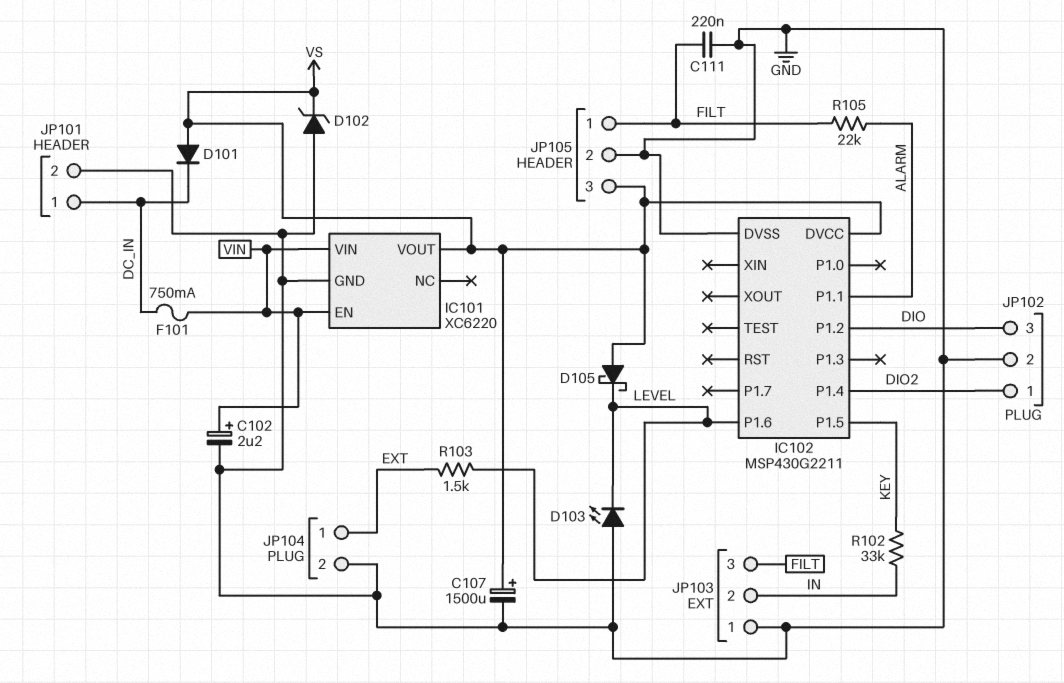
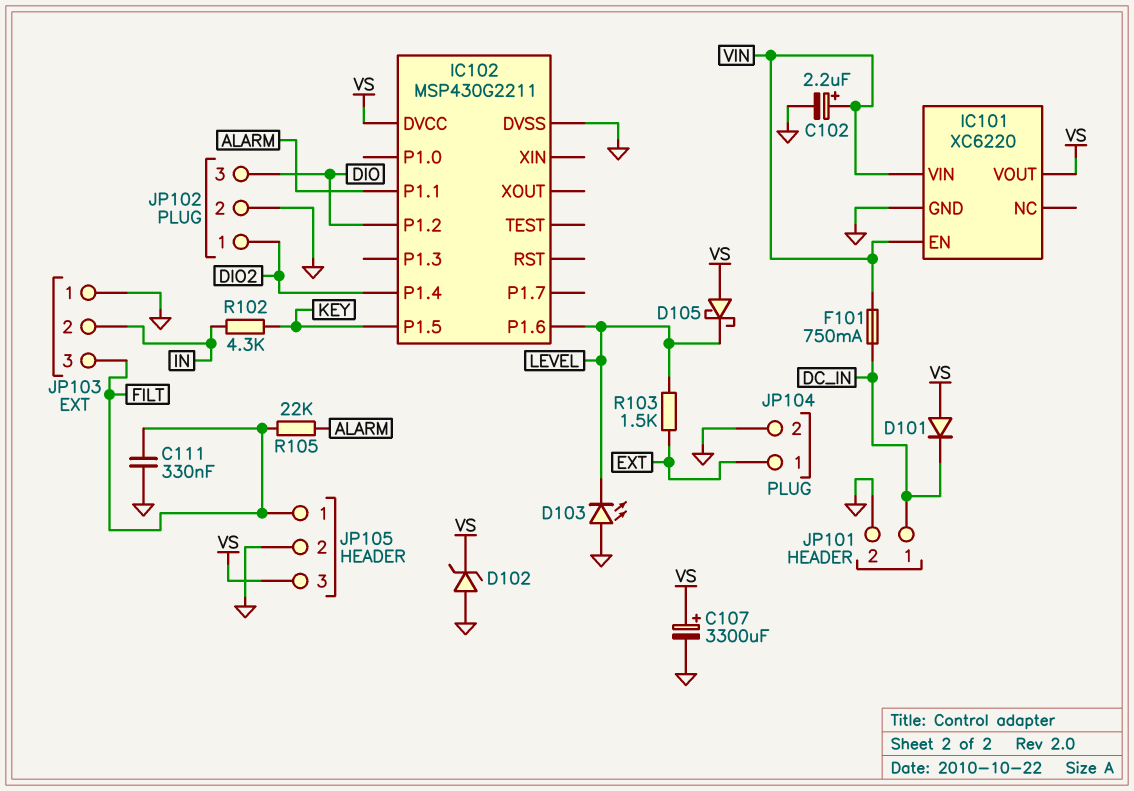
C107: 1500uF (plus VS, minus GND) -> 3300uF (plus VS, minus GND)
C111: 220nF (FILT, GND) -> 330nF (FILT, GND)
R102: 33k (IN, KEY) -> 4.3k (IN, KEY)

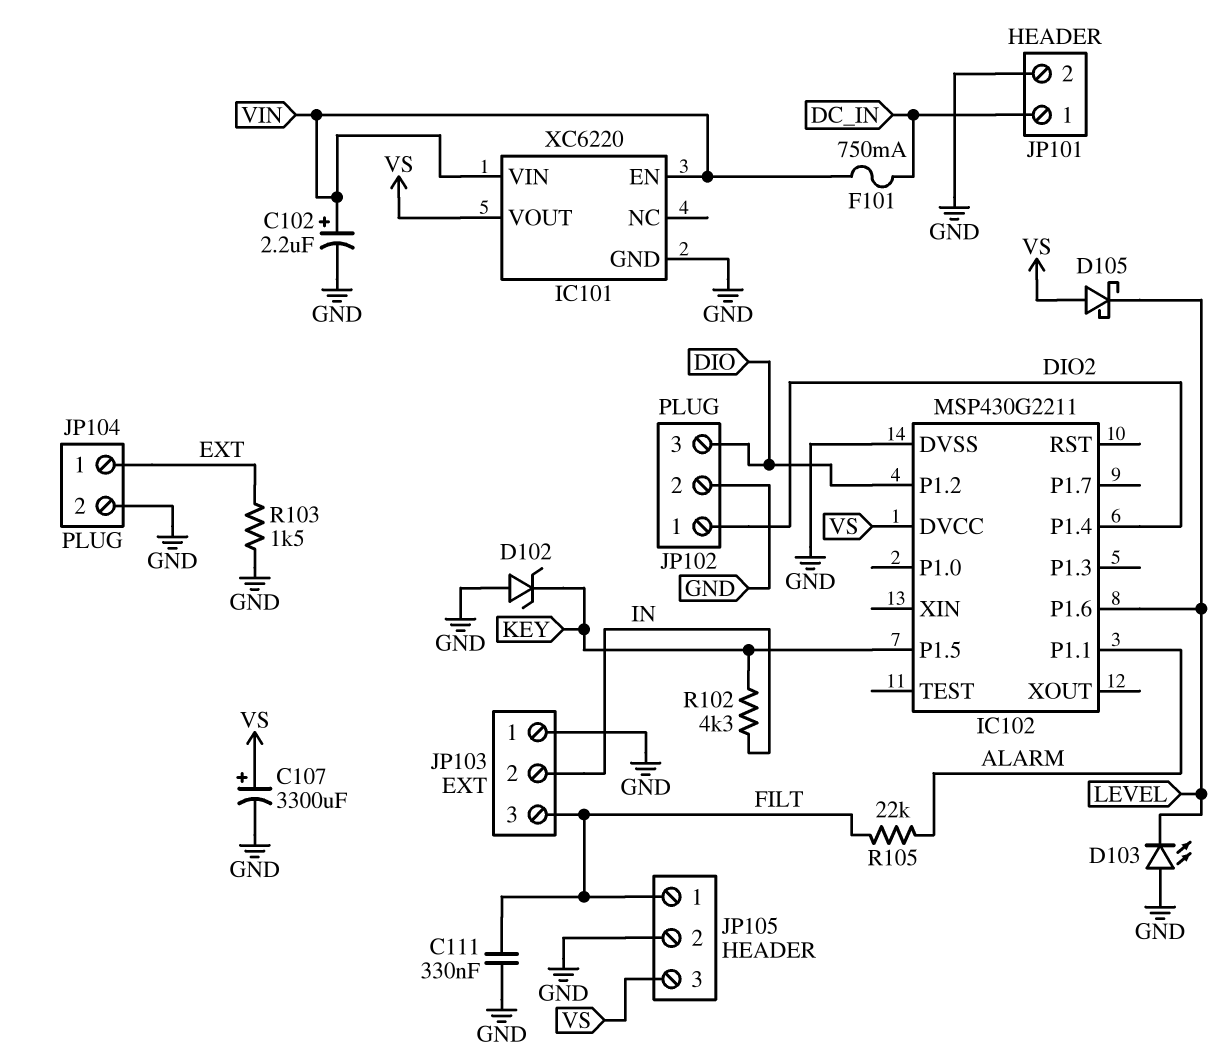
D101: diode (A VS, K DC_IN) -> none
D102: zener (A GND, K VS) -> zener (A GND, K KEY)
R103: 1.5k (EXT, LEVEL) -> 1.5k (EXT, GND)

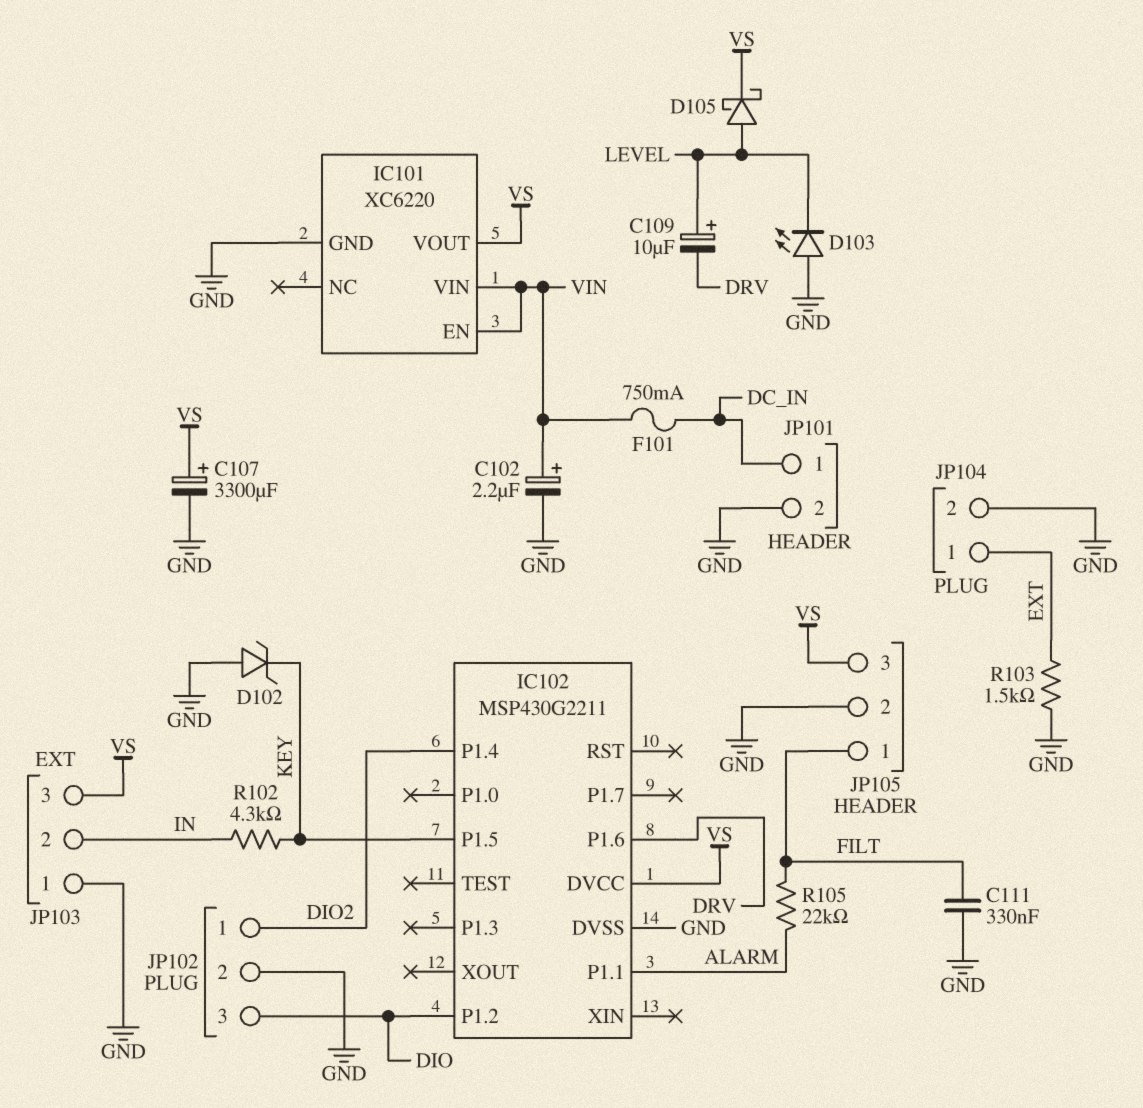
C109: none -> 10uF (plus LEVEL, minus DRV)
D105: schottky (A VS, K LEVEL) -> schottky (A LEVEL, K VS)
IC102 pin P1.6: LEVEL -> DRV
JP103 pin 3: FILT -> VS

